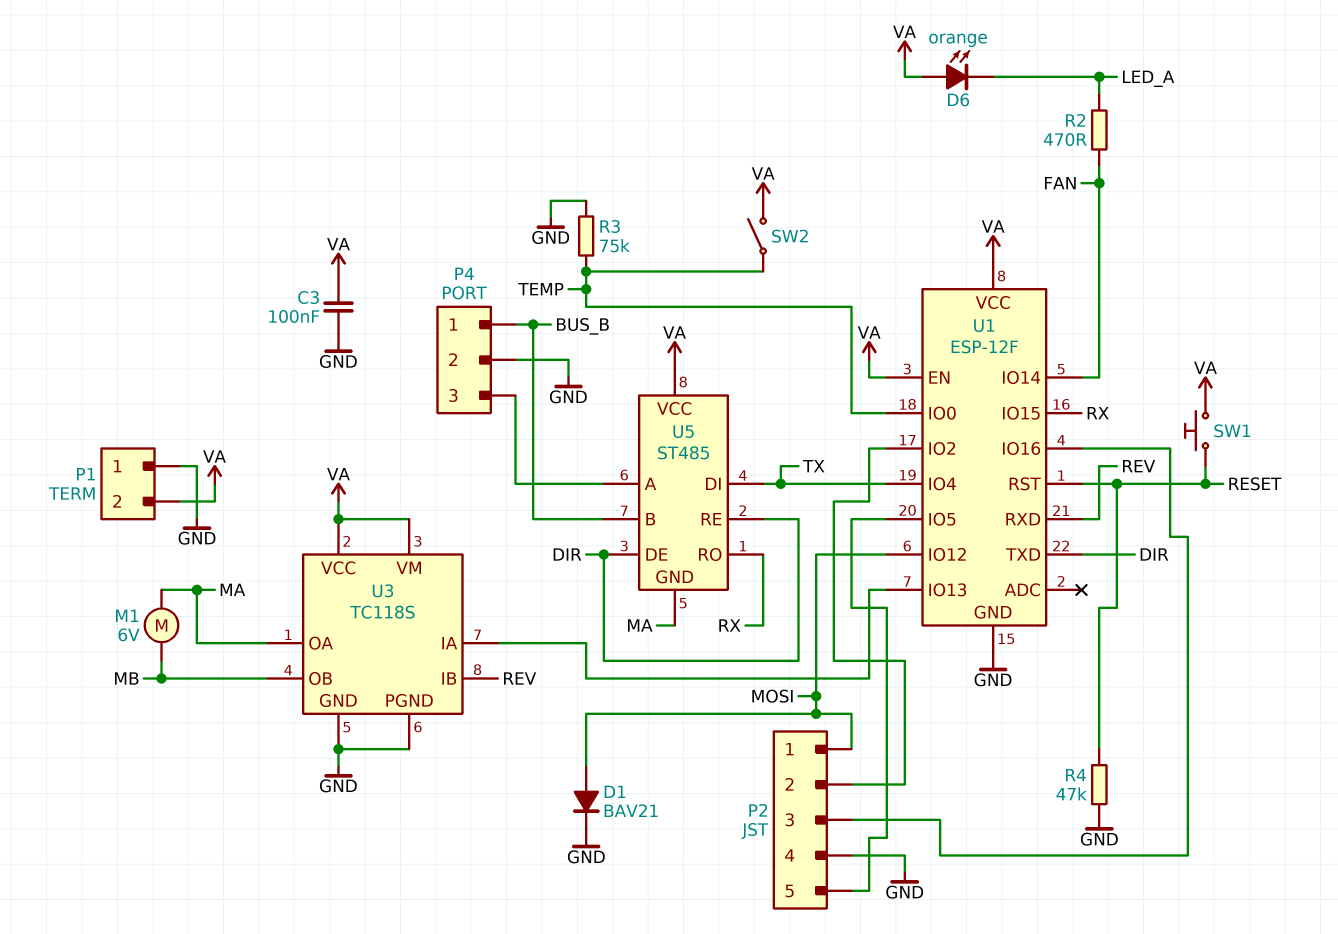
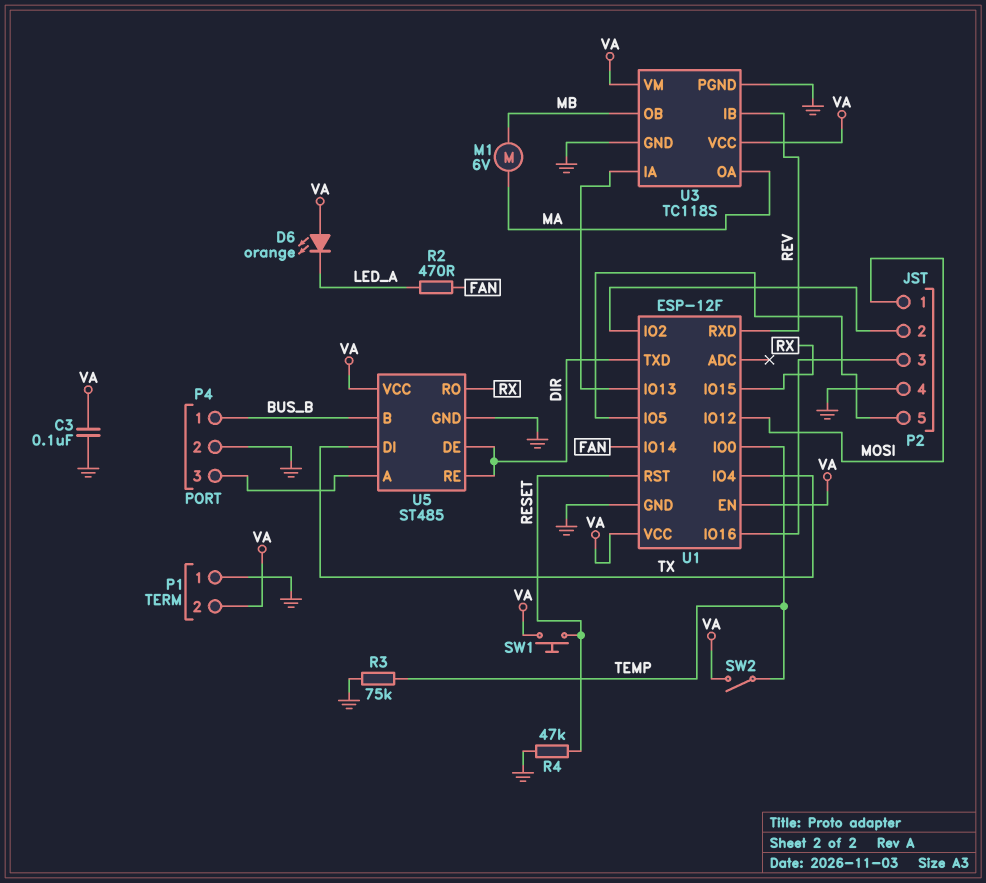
D1: diode BAV21 (A MOSI, K GND) -> none
U5 pin GND: MA -> GND

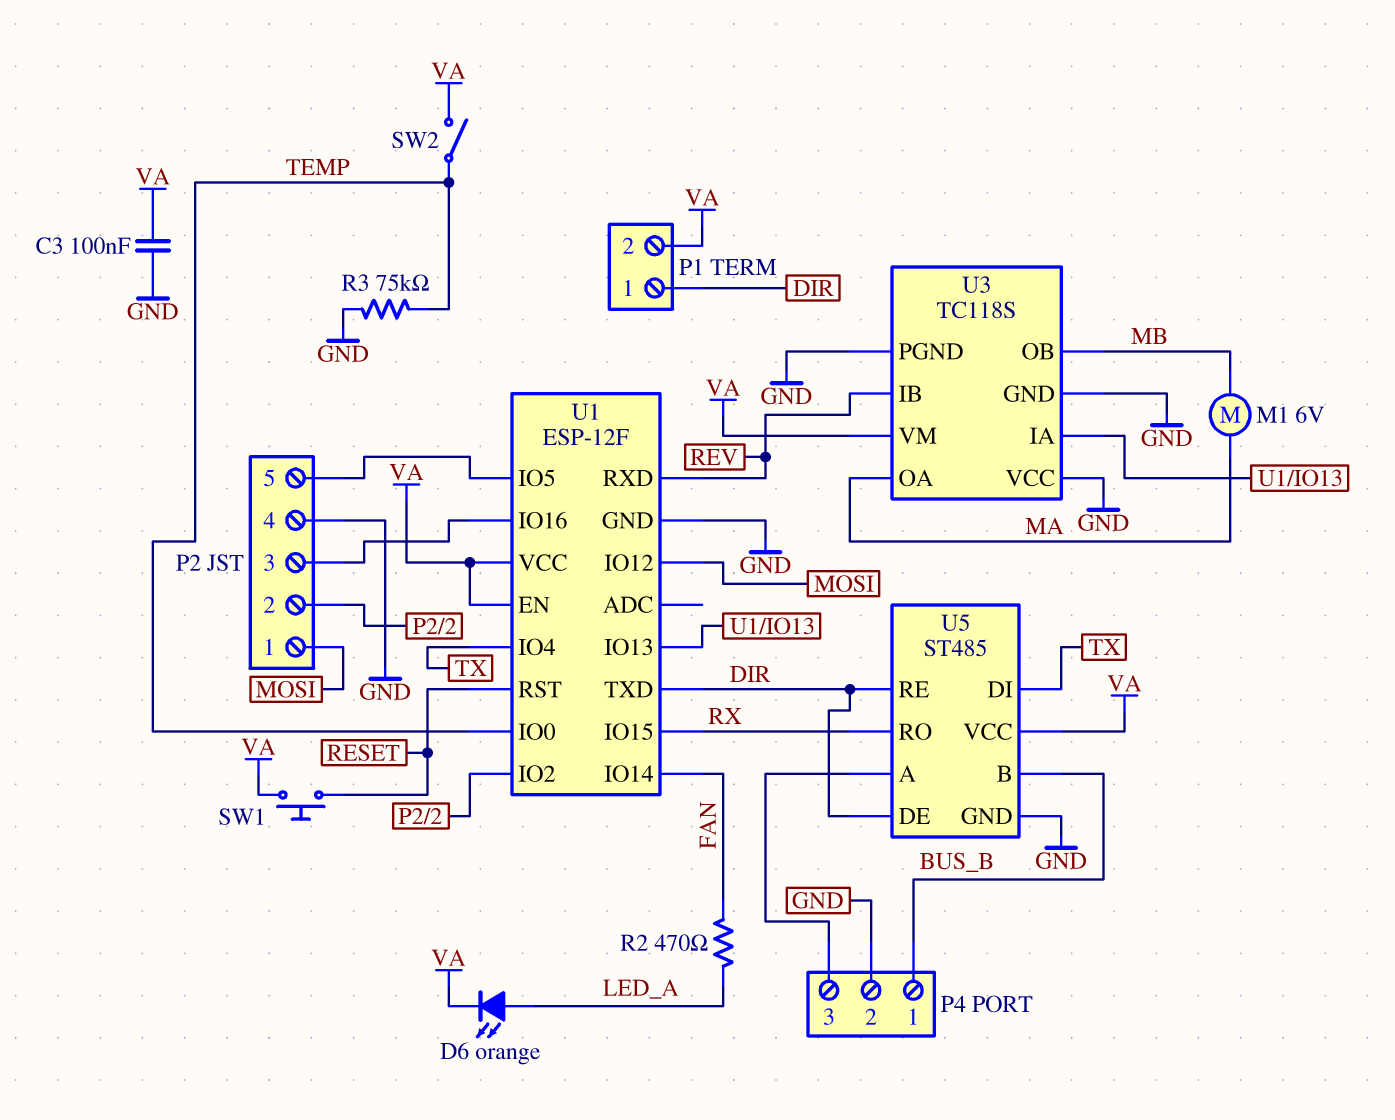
D6: LED orange (A VA, K LED_A) -> LED orange (A LED_A, K VA)
P1 pin 1: GND -> DIR
R4: 47k (GND, RESET) -> none
U3 pin VCC: VA -> GND

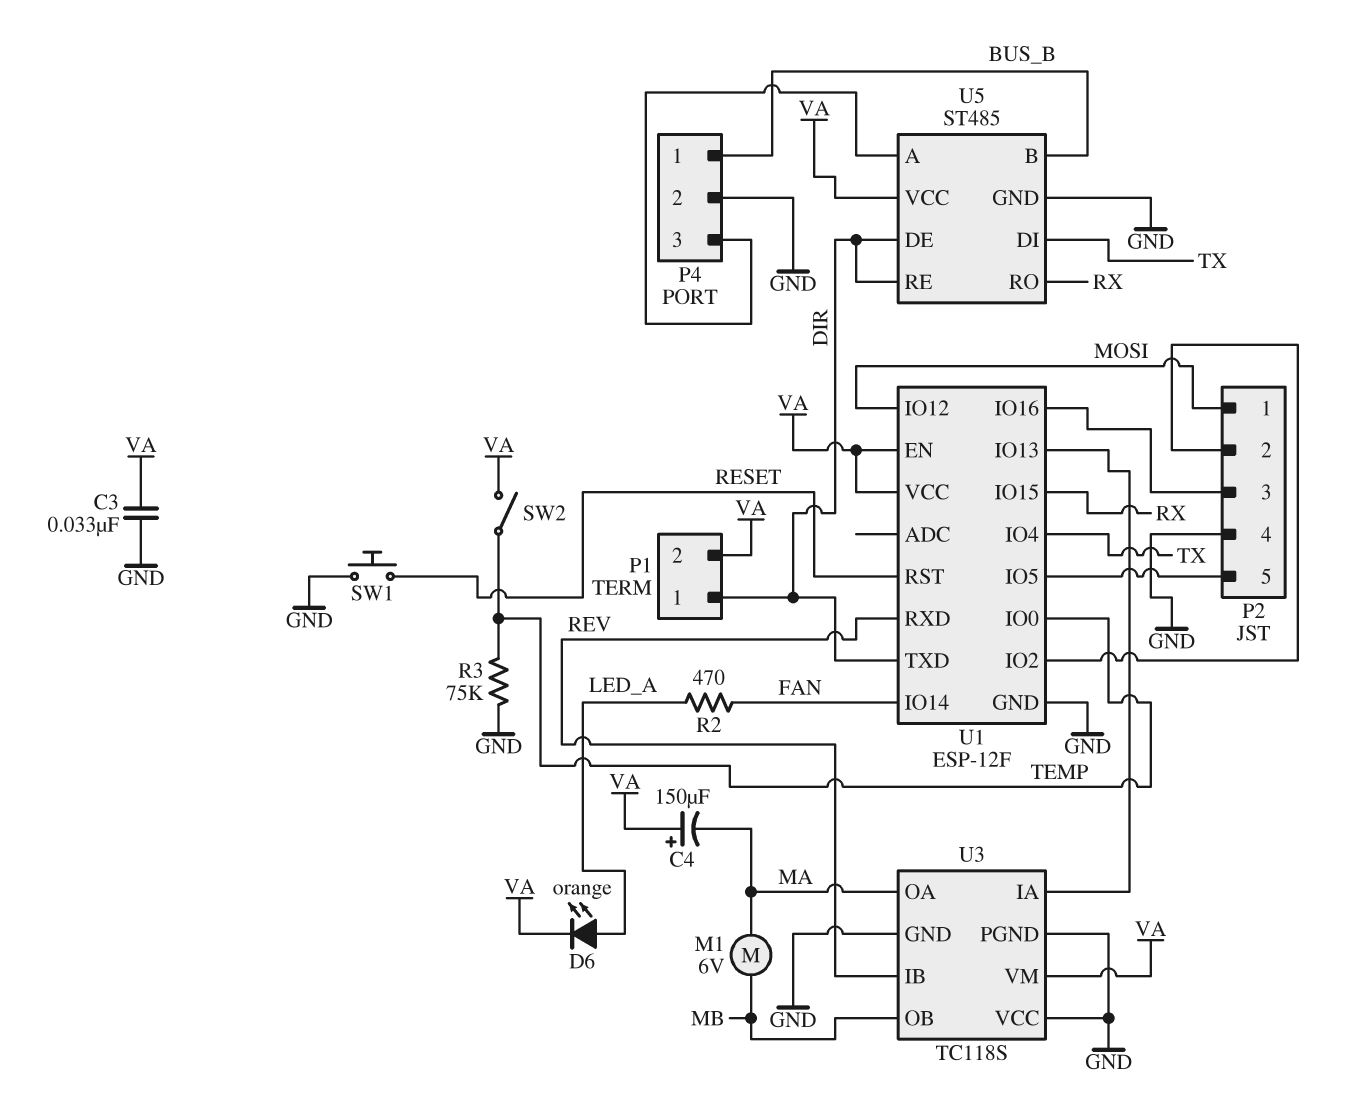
C3: 100nF (GND, VA) -> 33nF (GND, VA)
C4: none -> 150uF (plus VA, minus MA)
SW1: button (RESET, VA) -> button (GND, RESET)

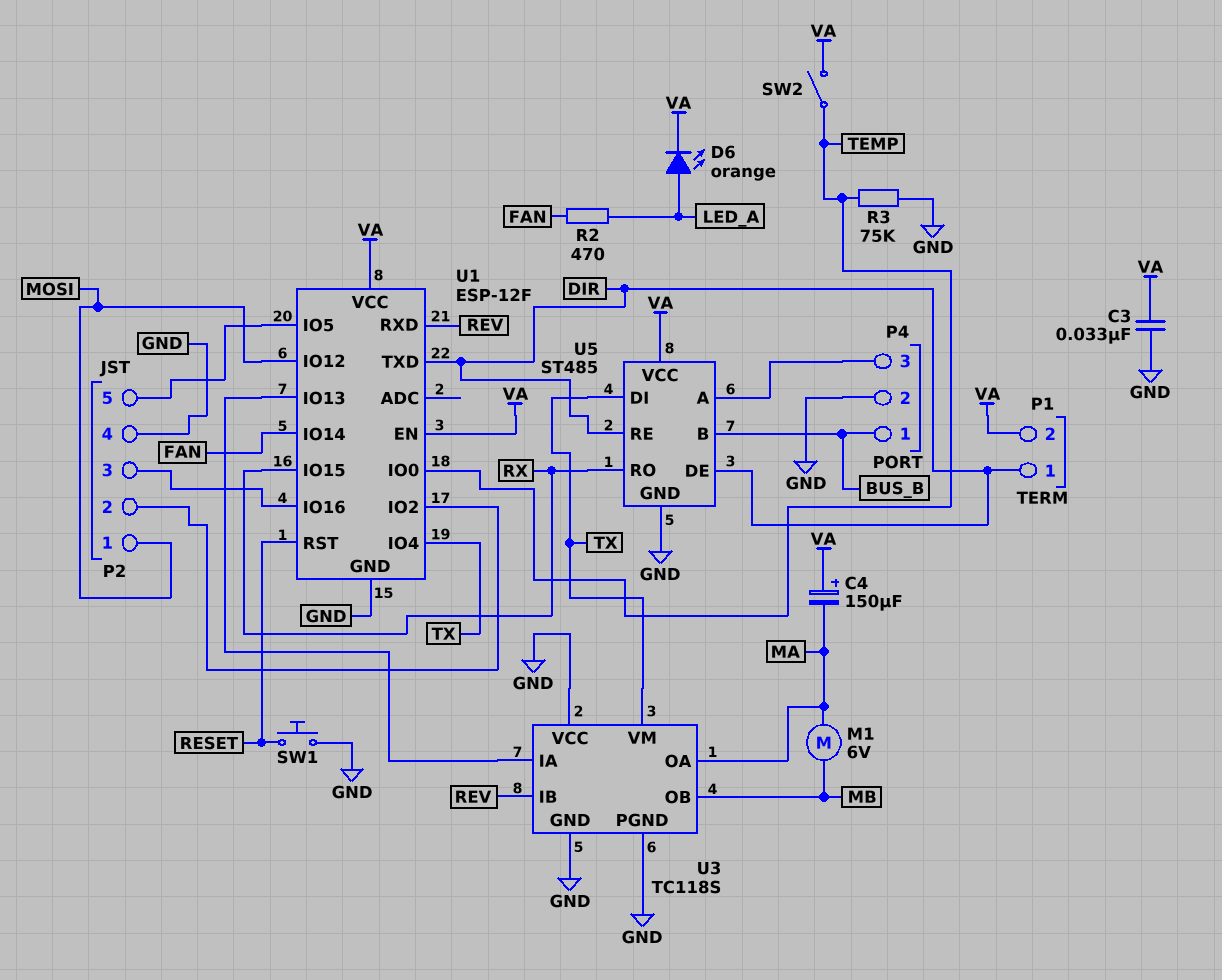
U3 pin VM: VA -> TX

